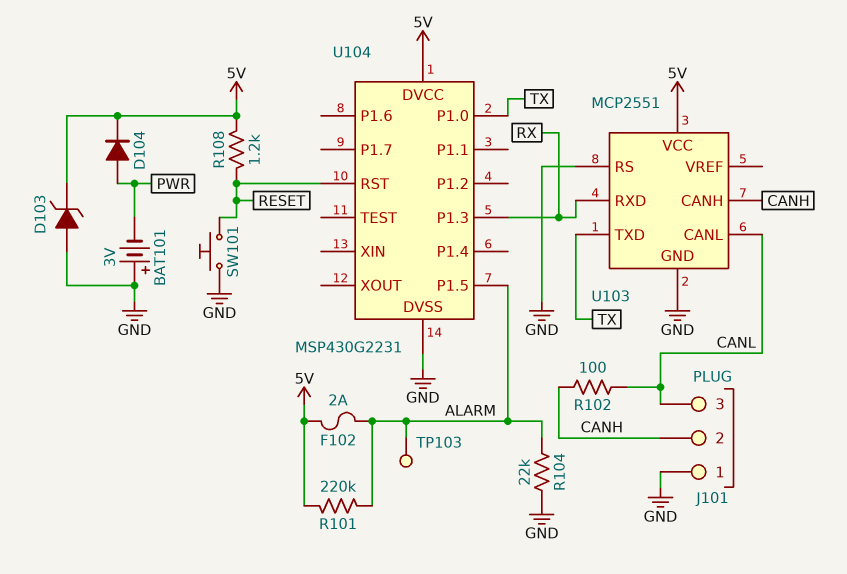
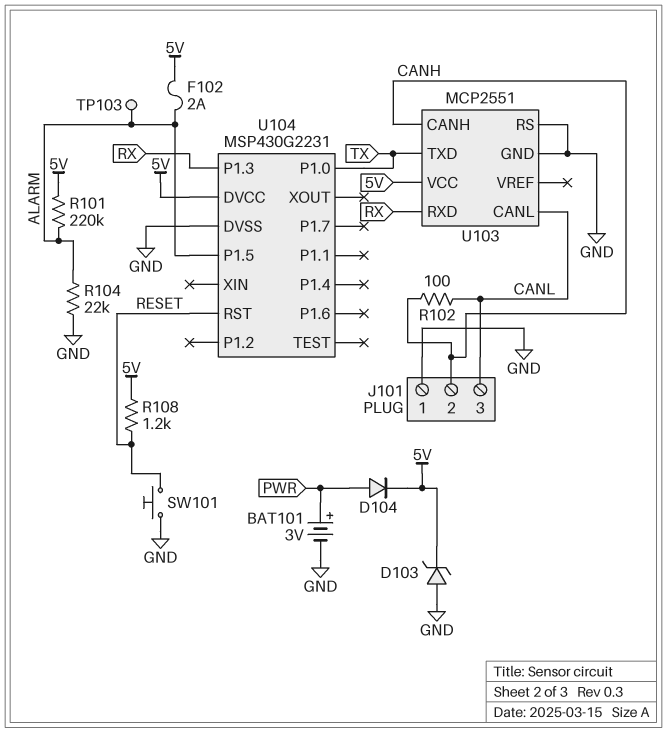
BAT101: 3V (plus GND, minus PWR) -> 3V (plus PWR, minus GND)

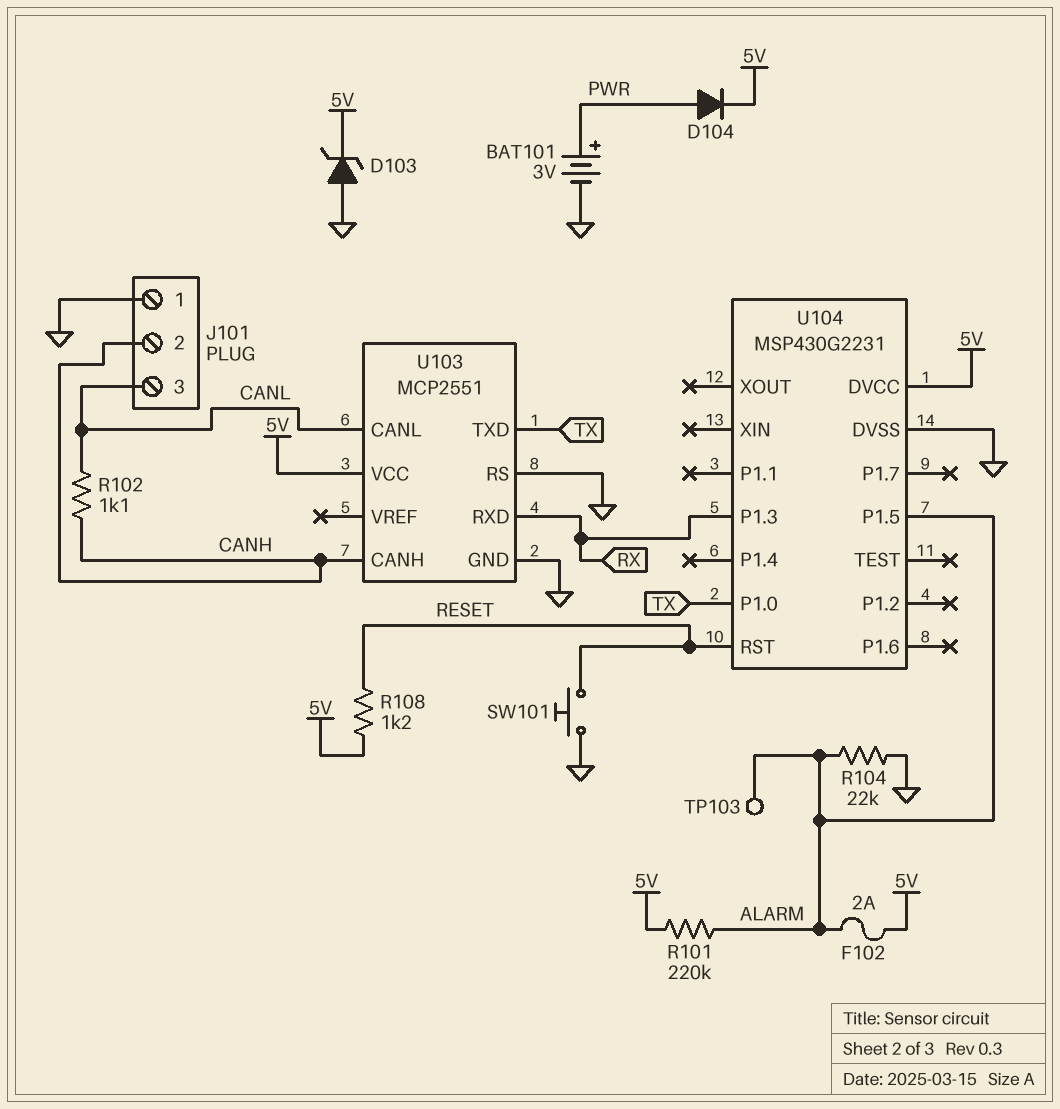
R102: 100 (CANH, CANL) -> 1.1k (CANH, CANL)

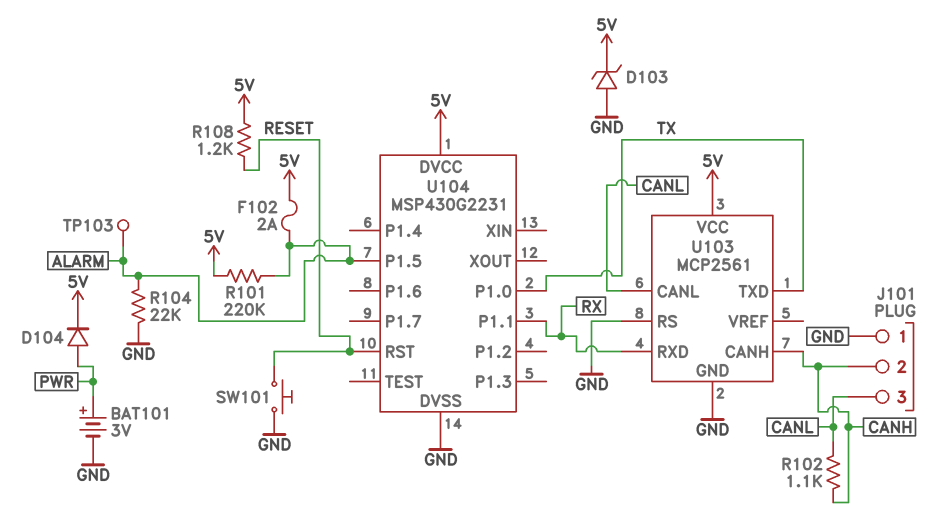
U103: MCP2551 -> MCP2561
U104 pin P1.1: none -> RX
U104 pin P1.3: RX -> none

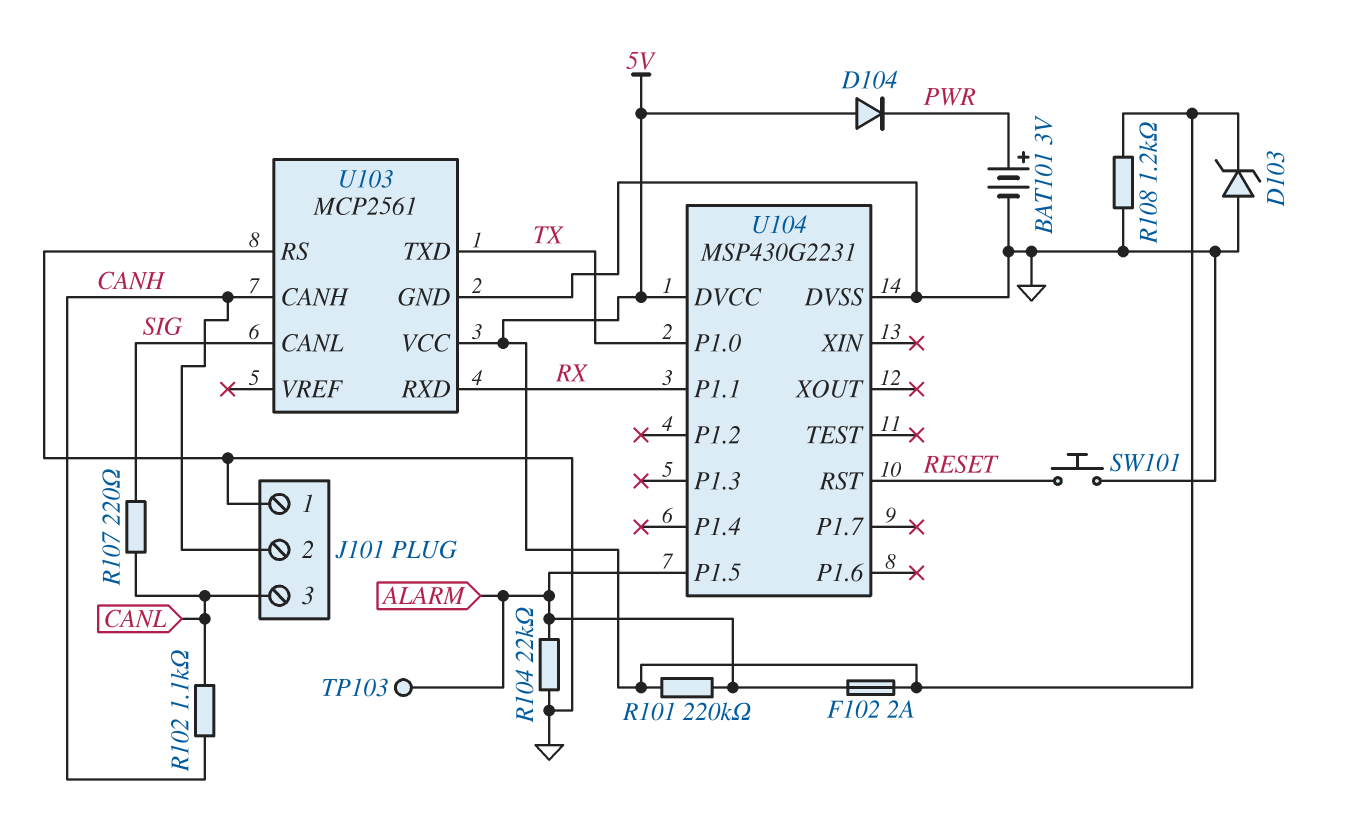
D104: diode (A PWR, K 5V) -> diode (A 5V, K PWR)
R107: none -> 220 (CANL, SIG)
R108: 1.2k (5V, RESET) -> 1.2k (5V, GND)
U103 pin CANL: CANL -> SIG

